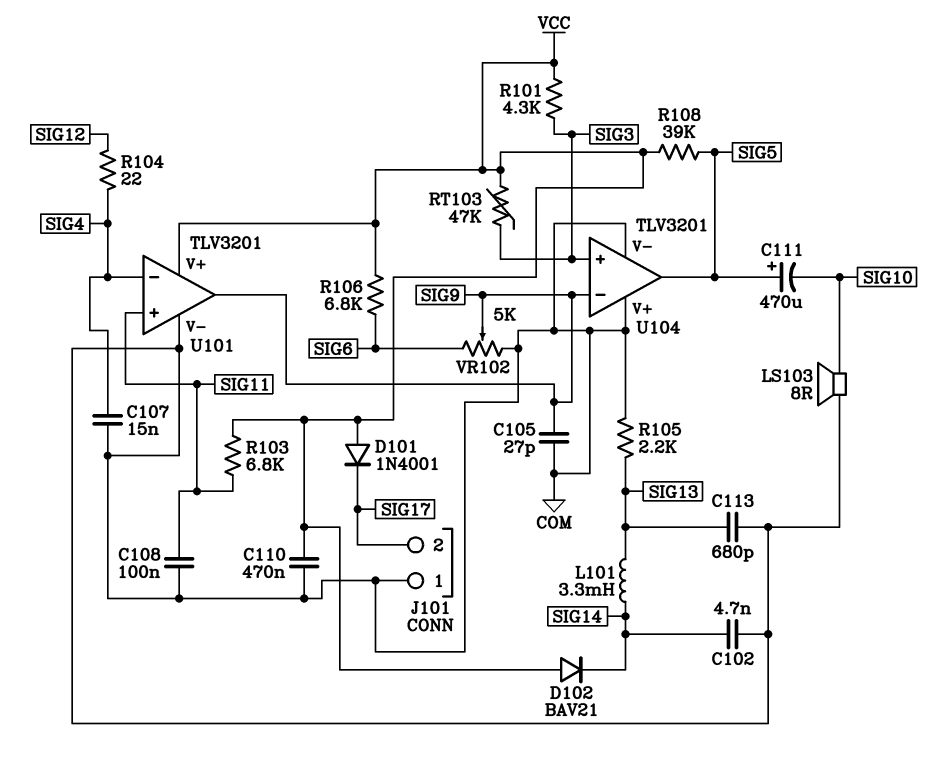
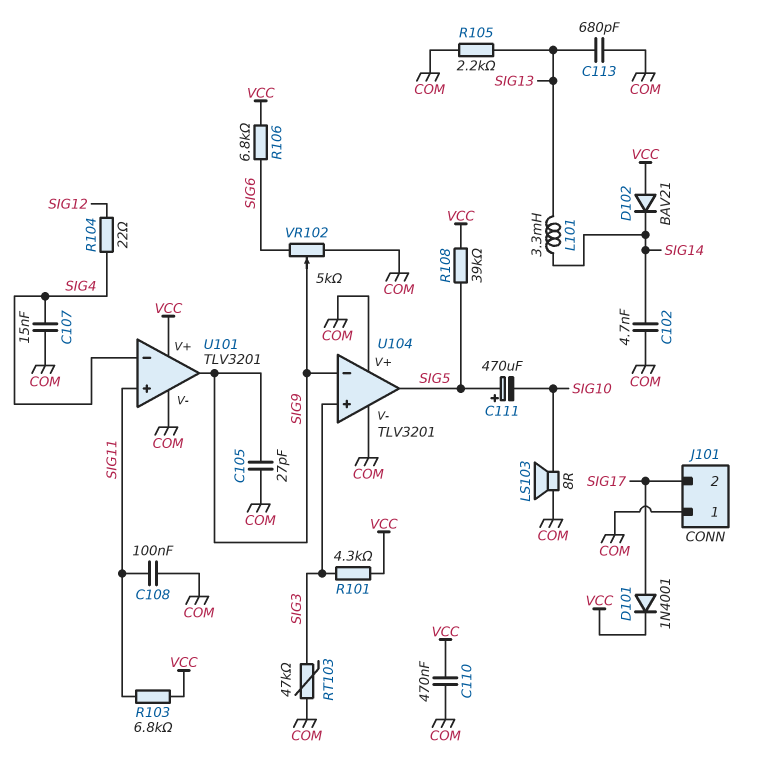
D101: diode 1N4001 (A VCC, K SIG17) -> diode 1N4001 (A SIG17, K VCC)
RT103: 47k (SIG3, VCC) -> 47k (COM, SIG3)

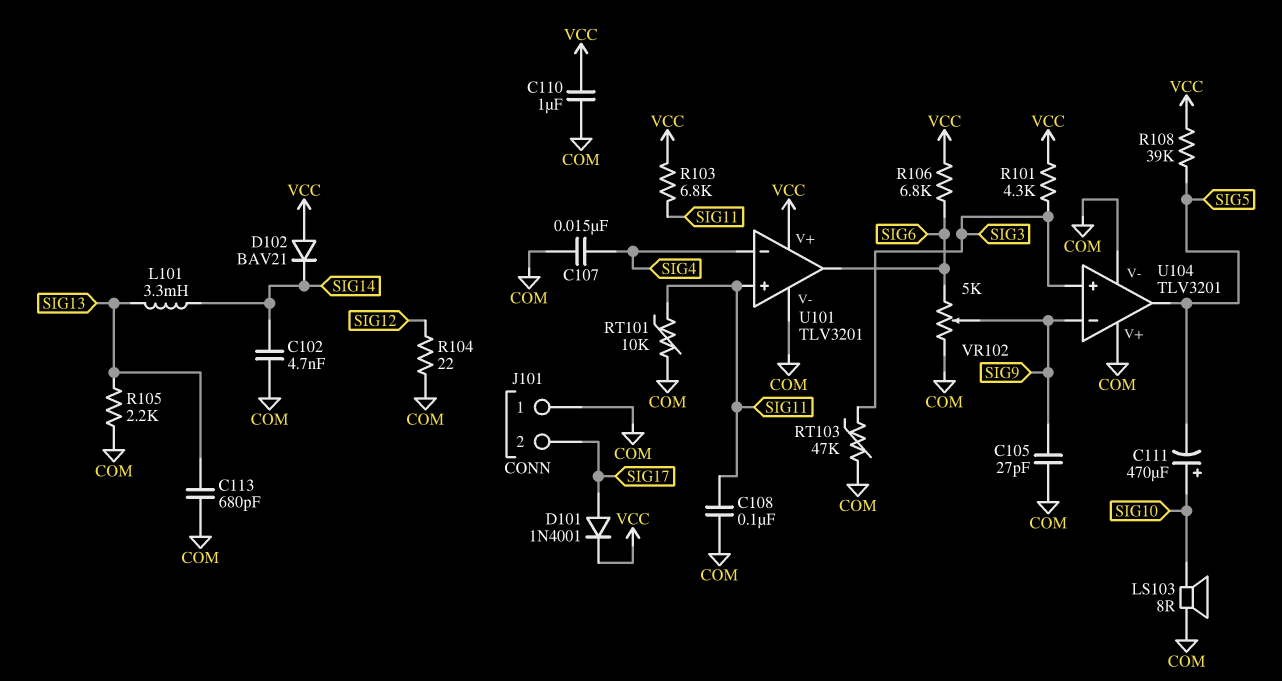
C110: 470nF (COM, VCC) -> 1uF (COM, VCC)
C111: 470uF (plus SIG5, minus SIG10) -> 470uF (plus SIG10, minus SIG5)
R104: 22 (SIG4, SIG12) -> 22 (COM, SIG12)
RT101: none -> 10k (COM, SIG11)
U101 pin out: SIG9 -> SIG6

